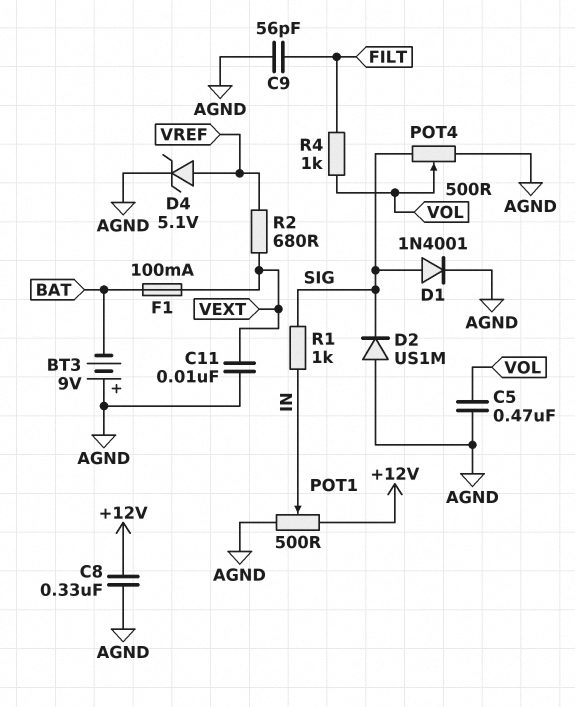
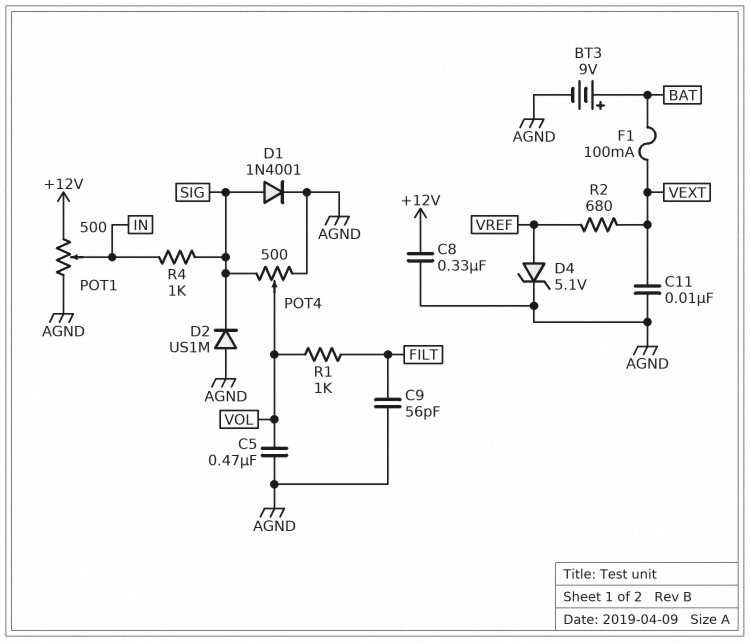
BT3: 9V (plus AGND, minus BAT) -> 9V (plus BAT, minus AGND)
R1: 1k (IN, SIG) -> 1k (FILT, VOL)
R4: 1k (FILT, VOL) -> 1k (IN, SIG)

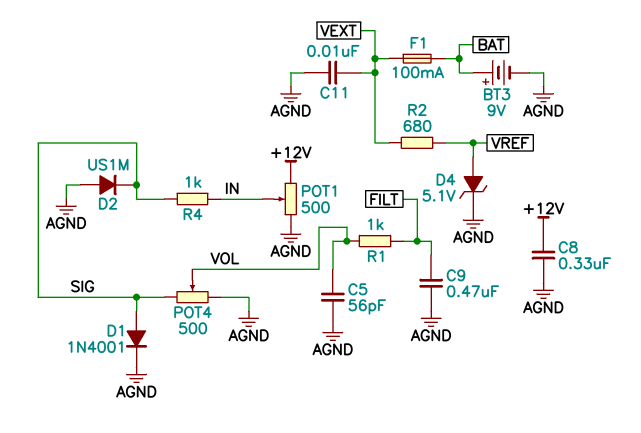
C5: 470nF (AGND, VOL) -> 56pF (AGND, VOL)
C9: 56pF (AGND, FILT) -> 470nF (AGND, FILT)

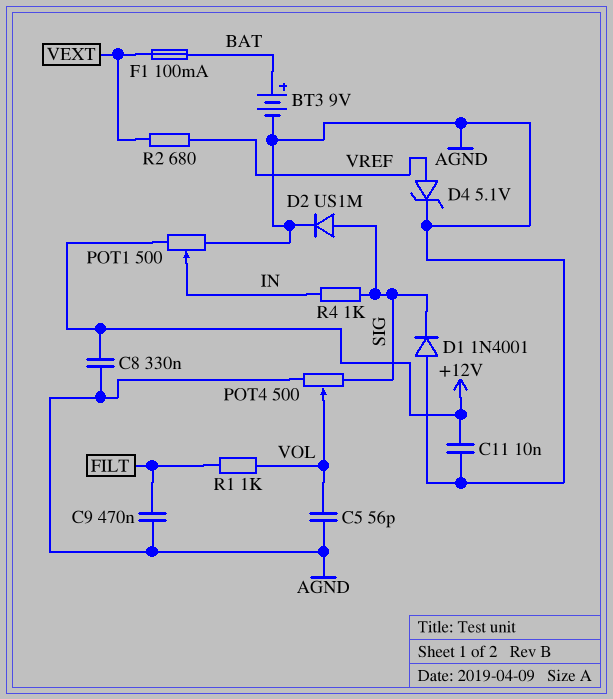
C11: 10nF (AGND, VEXT) -> 10nF (+12V, AGND)
D1: diode 1N4001 (A SIG, K AGND) -> diode 1N4001 (A AGND, K SIG)
D2: diode US1M (A AGND, K SIG) -> diode US1M (A SIG, K AGND)

